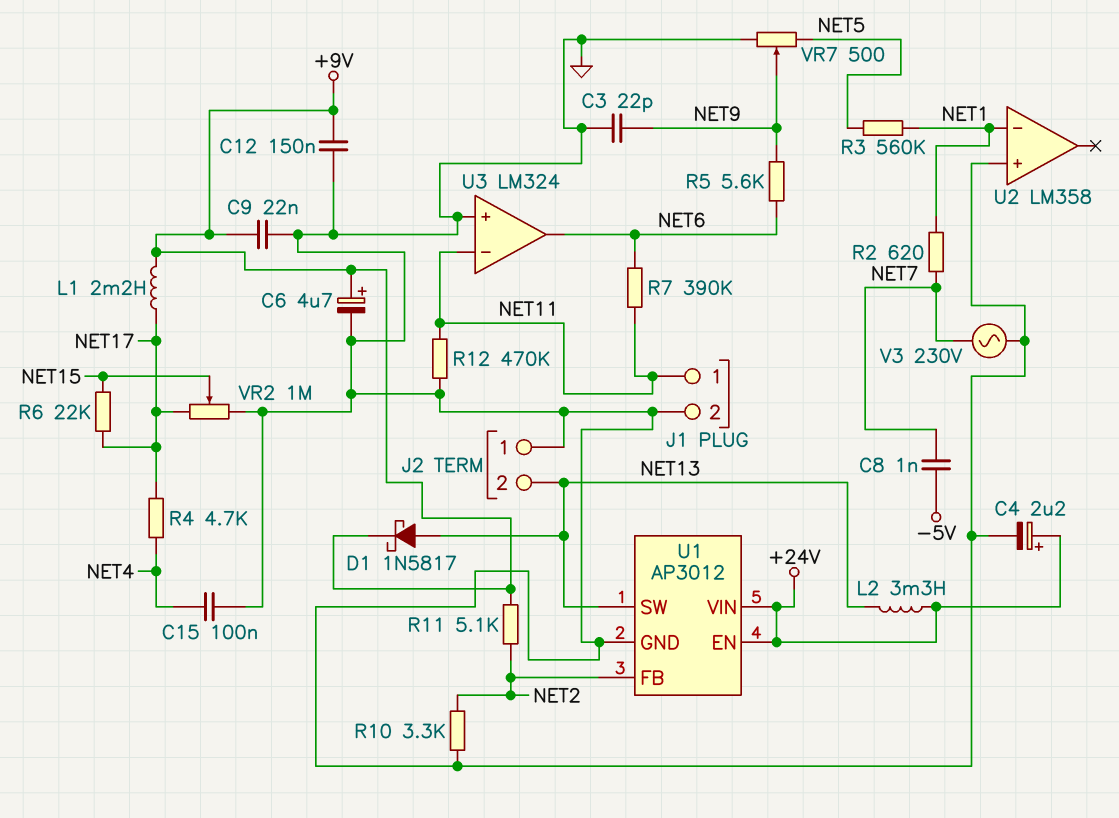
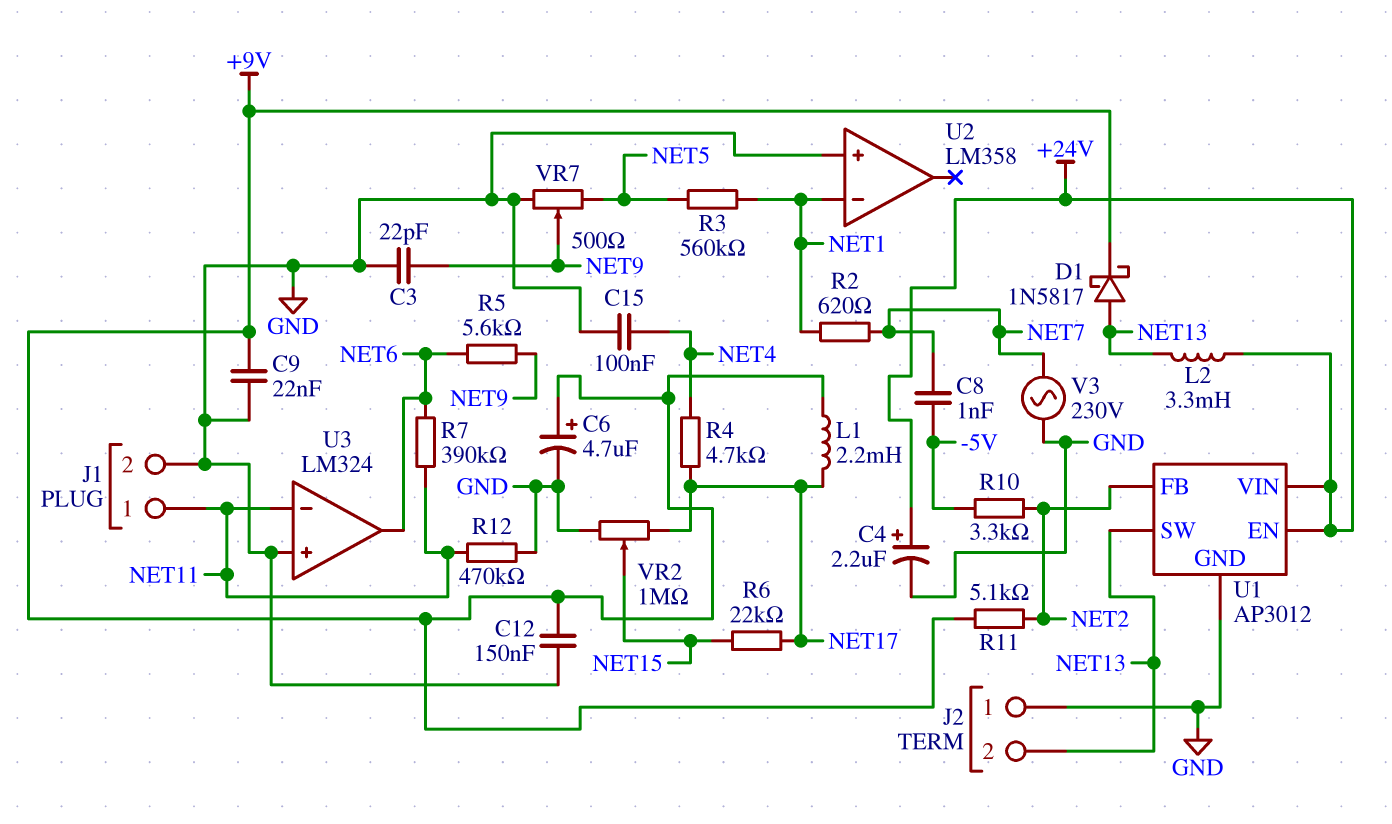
R10: 3.3k (GND, NET2) -> 3.3k (-5V, NET2)

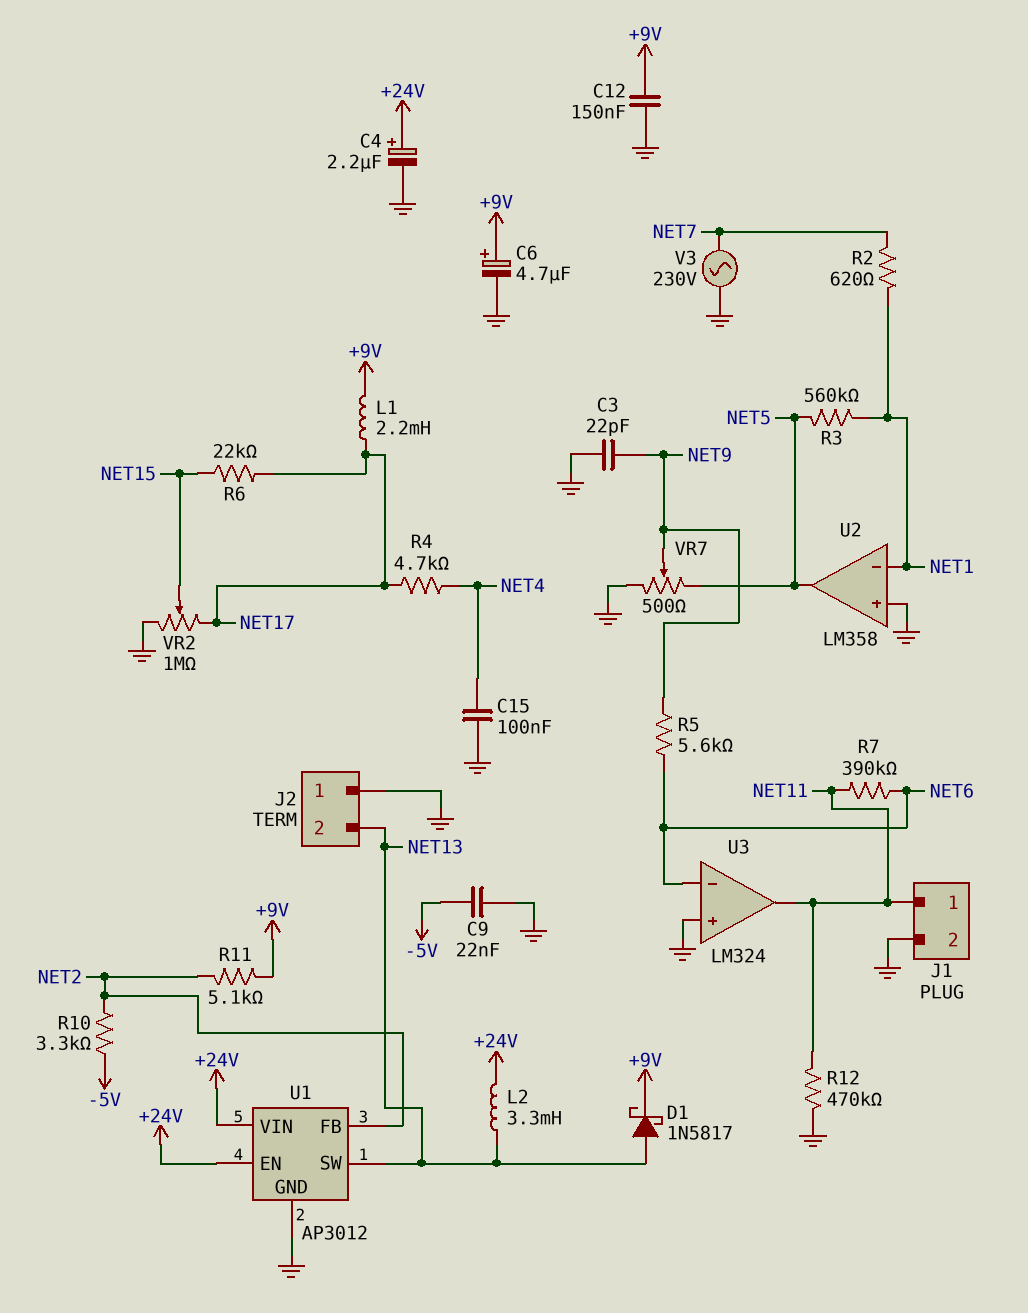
C8: 1nF (-5V, NET7) -> none
C9: 22nF (+9V, GND) -> 22nF (-5V, GND)
U2 pin out: none -> NET5
U3 pin in-: NET11 -> NET6
U3 pin out: NET6 -> NET11

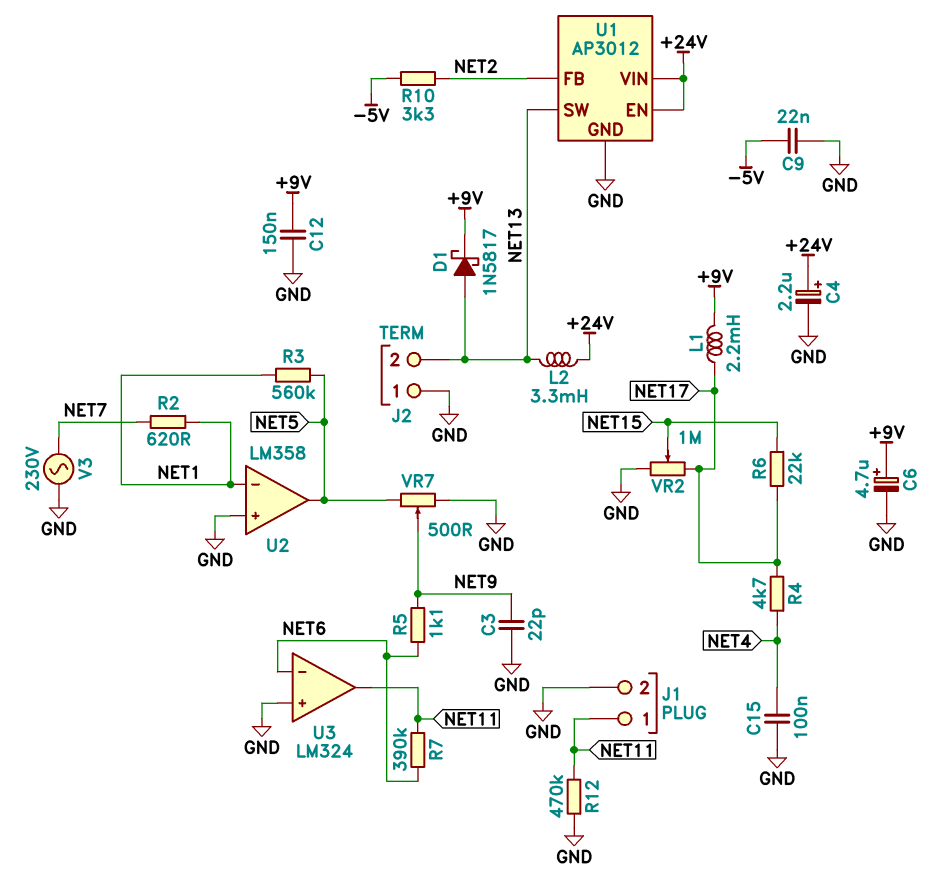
R5: 5.6k (NET6, NET9) -> 1.1k (NET6, NET9)
R11: 5.1k (+9V, NET2) -> none

